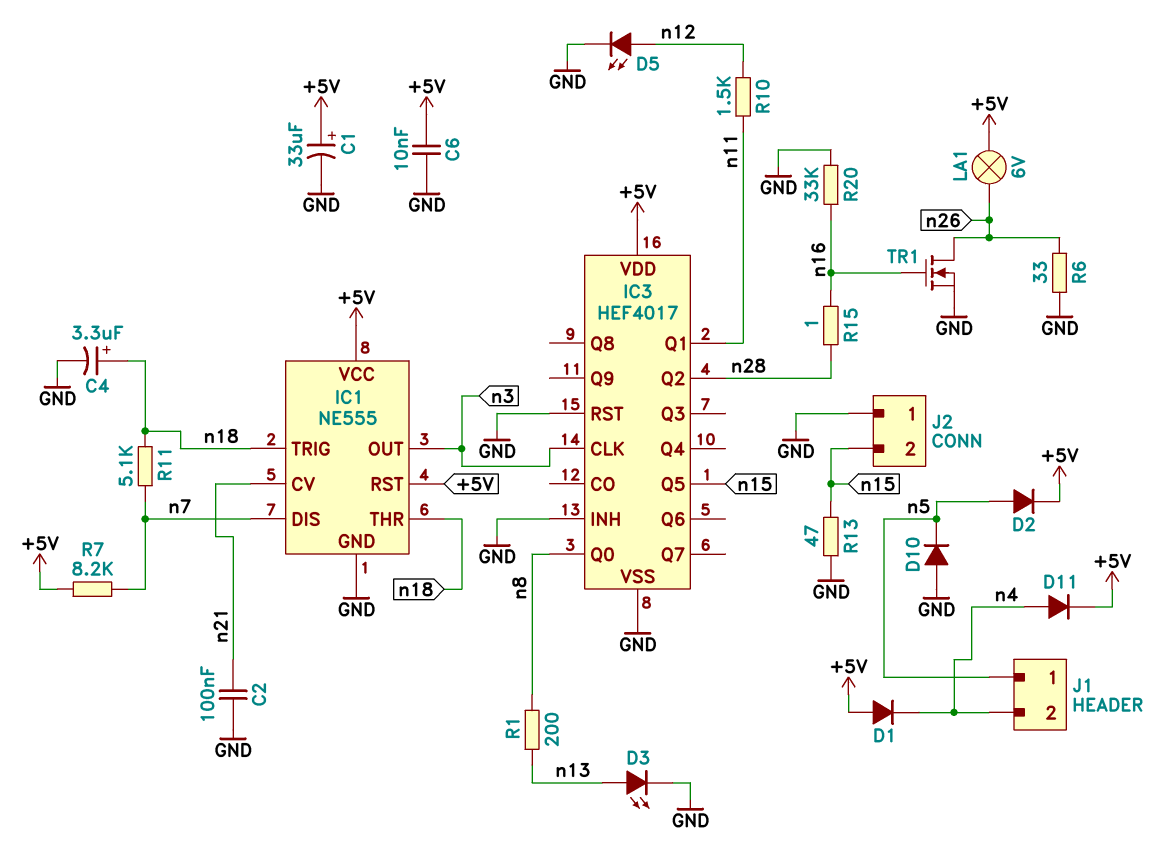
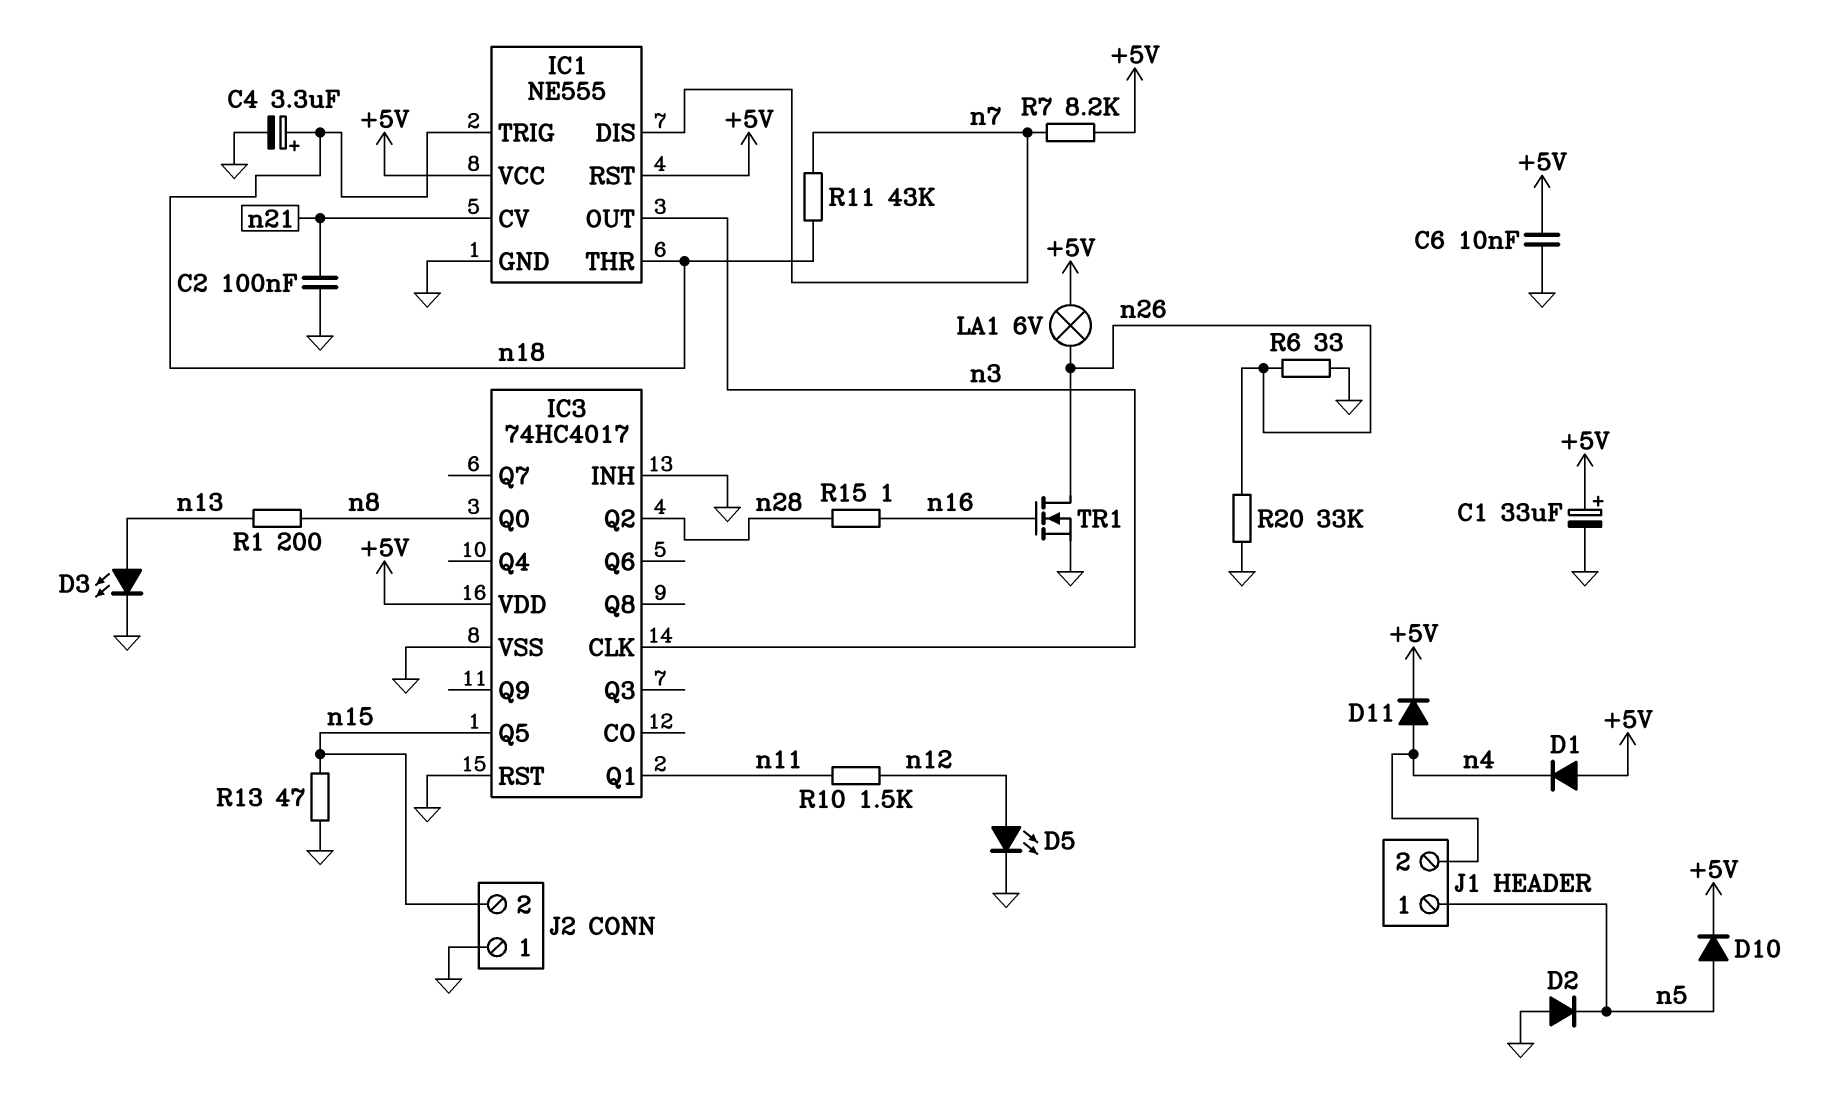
D2: diode (A n5, K +5V) -> diode (A GND, K n5)
D10: diode (A GND, K n5) -> diode (A n5, K +5V)
IC3: HEF4017 -> 74HC4017
R11: 5.1k (n7, n18) -> 43k (n7, n18)
R20: 33k (GND, n16) -> 33k (GND, n26)

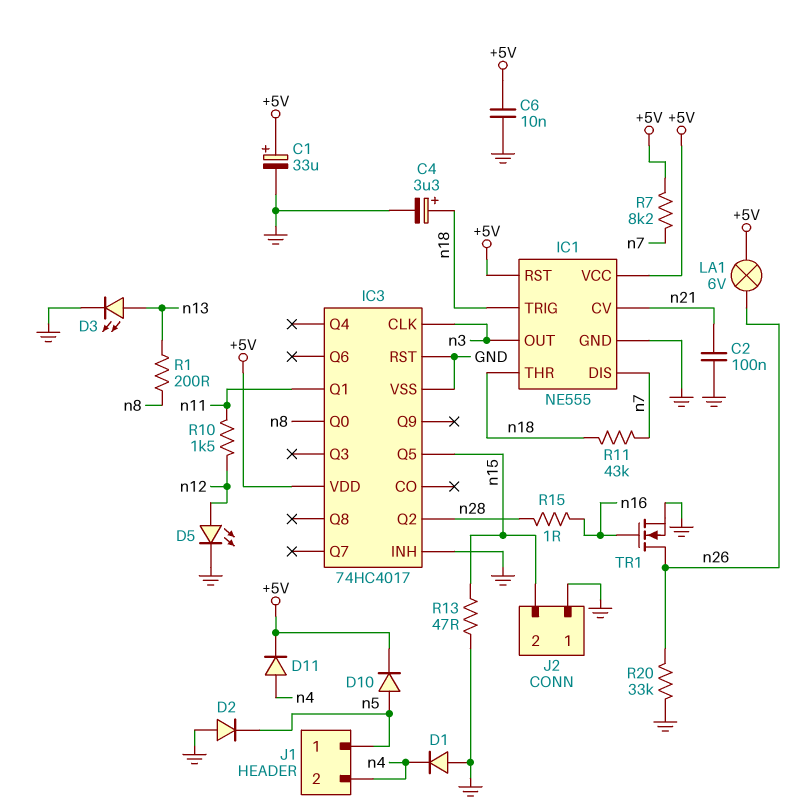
D1: diode (A +5V, K n4) -> diode (A GND, K n4)
R6: 33 (GND, n26) -> none

